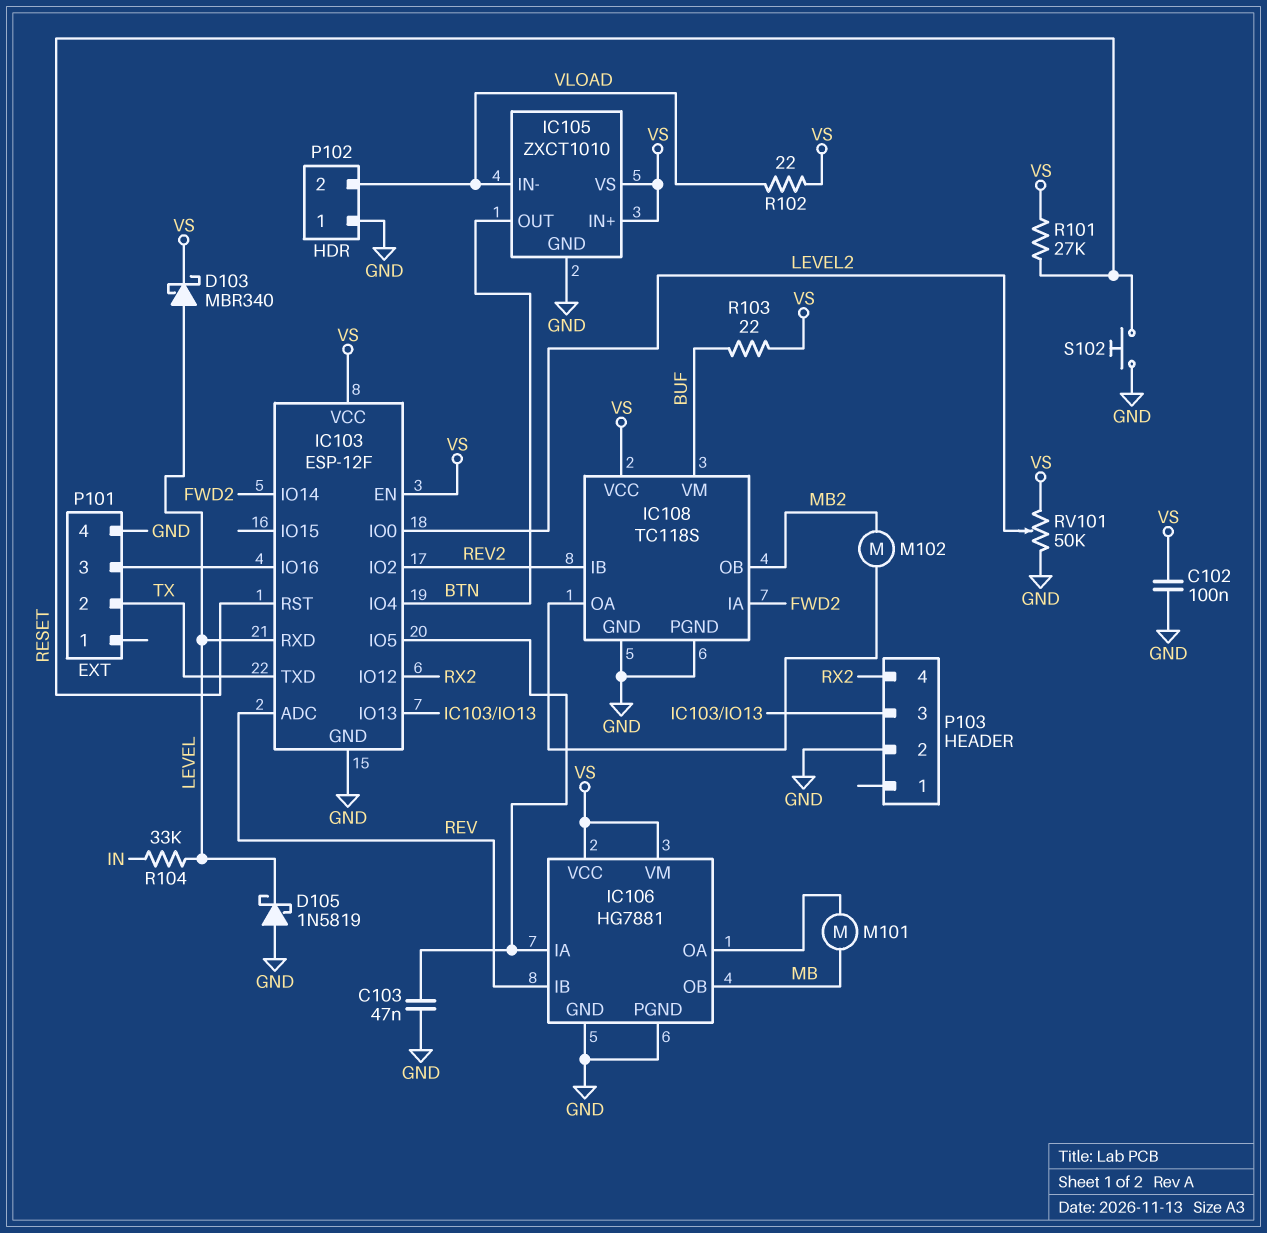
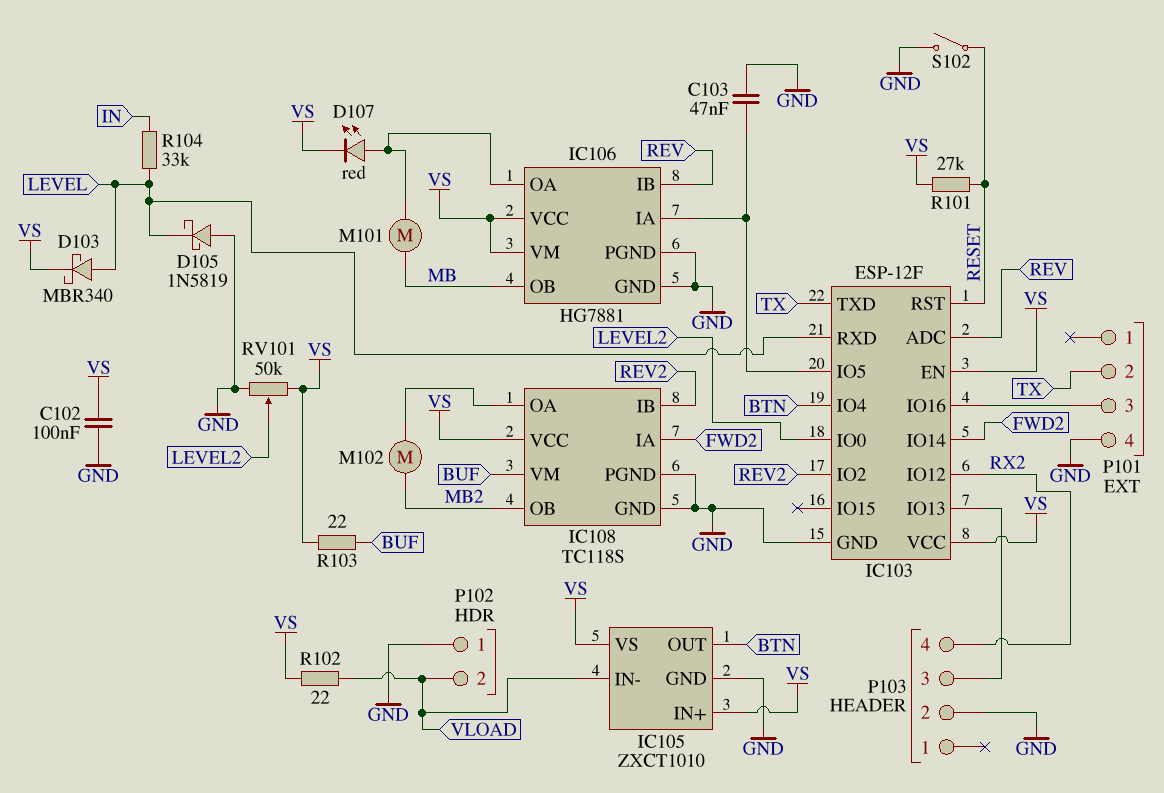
D107: none -> LED red (A IC106/OA, K VS)
S102: button (GND, RESET) -> switch (GND, RESET)

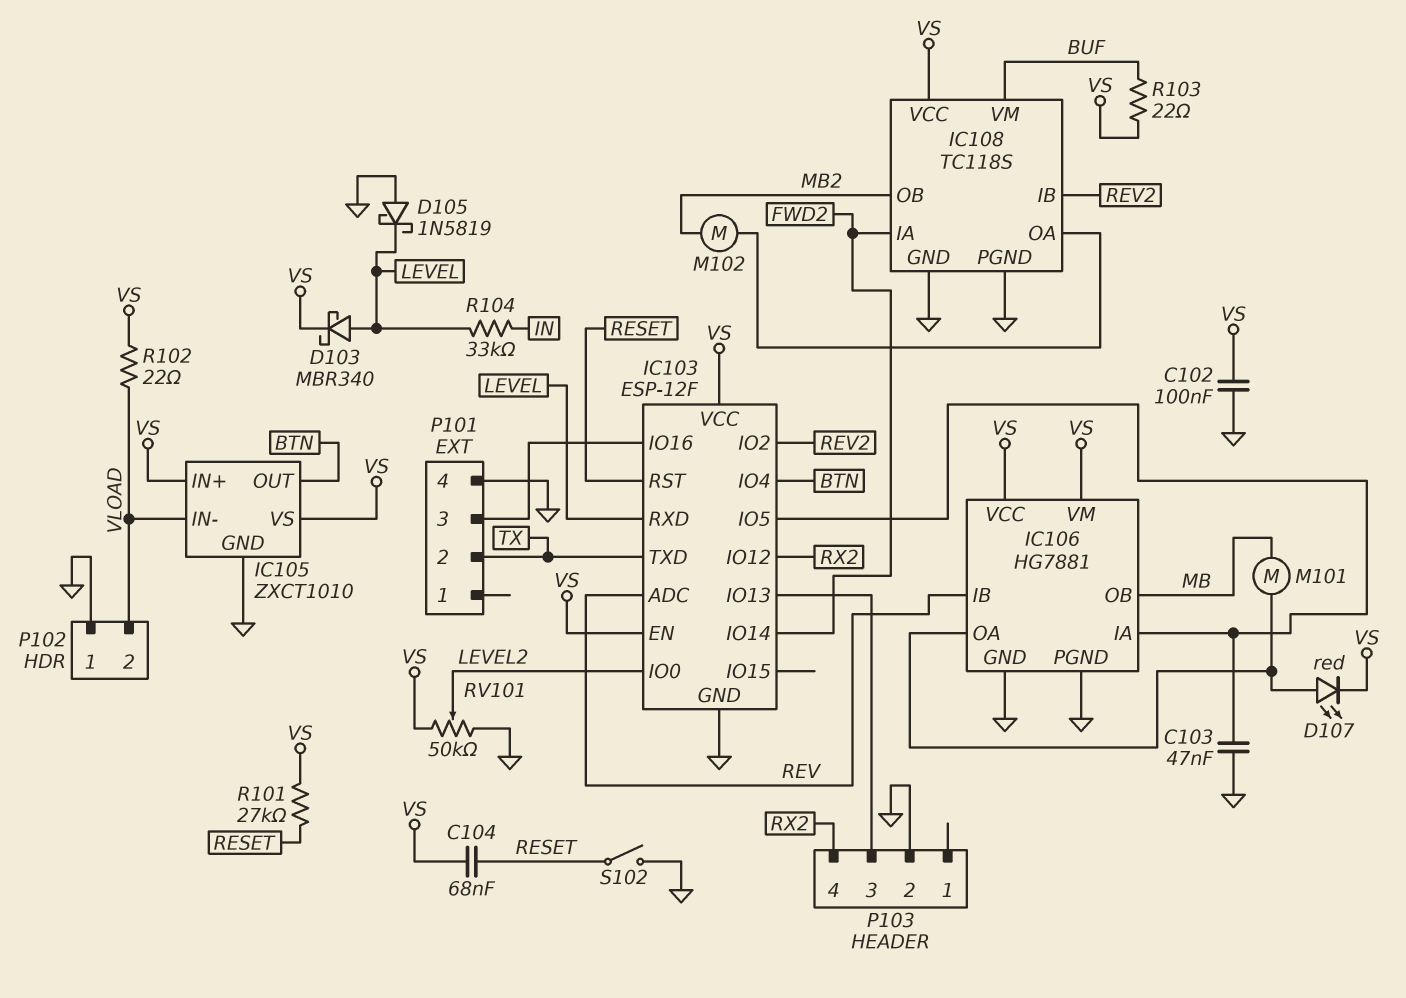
C104: none -> 68nF (RESET, VS)

